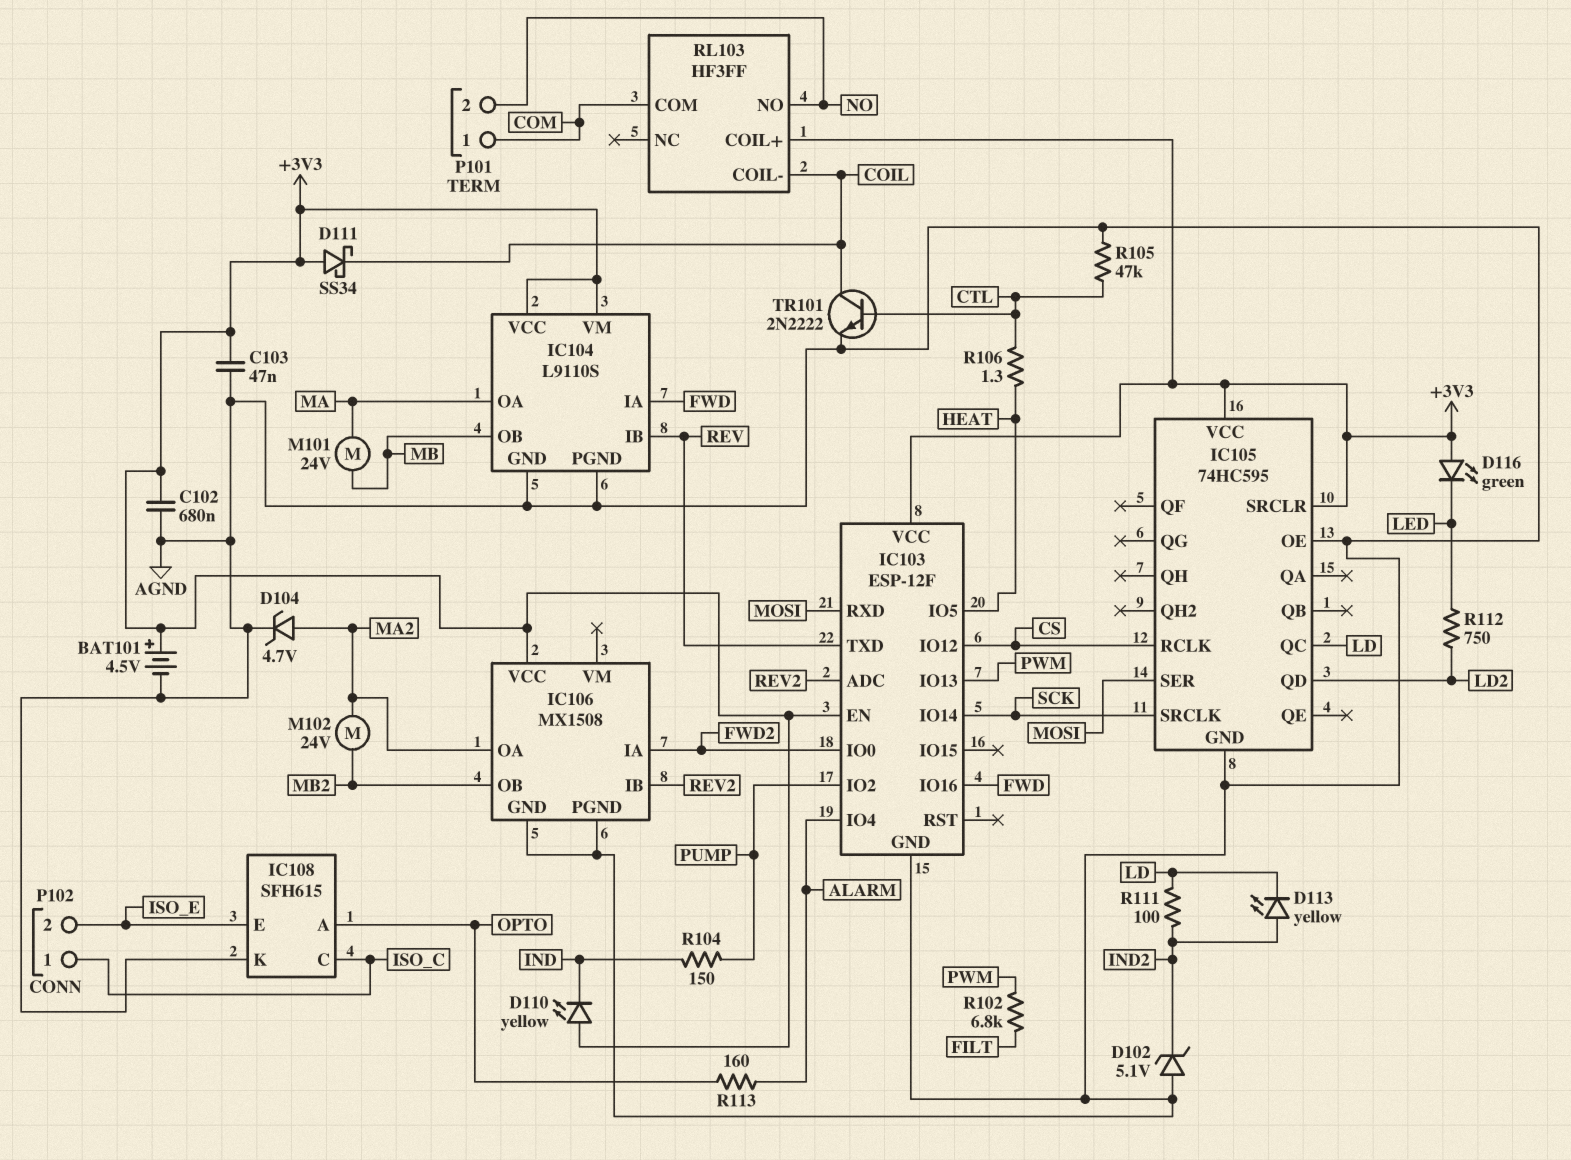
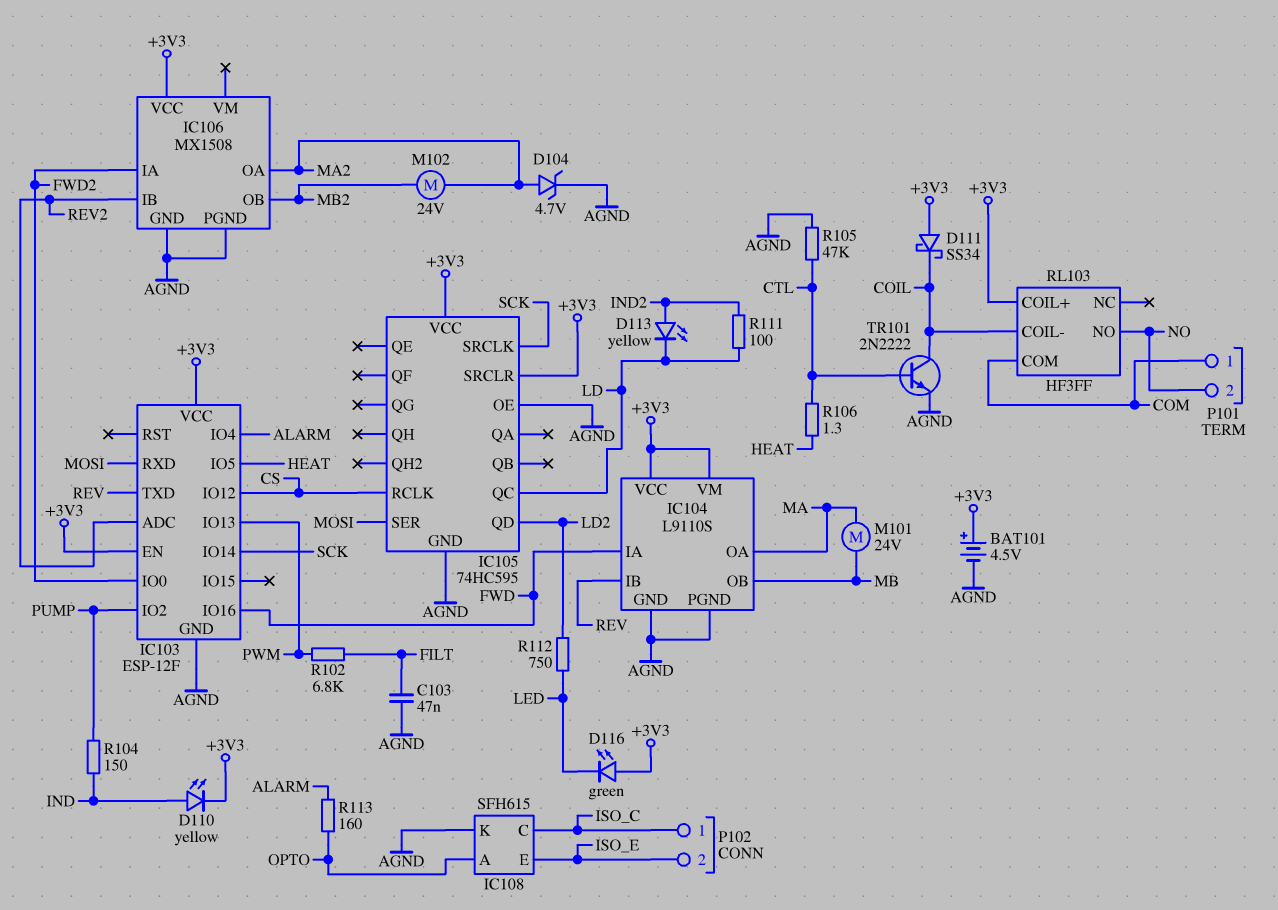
C102: 680nF (+3V3, AGND) -> none
C103: 47nF (+3V3, AGND) -> 47nF (AGND, FILT)
D102: zener 5.1V (A AGND, K IND2) -> none
D110: LED yellow (A +3V3, K IND) -> LED yellow (A IND, K +3V3)

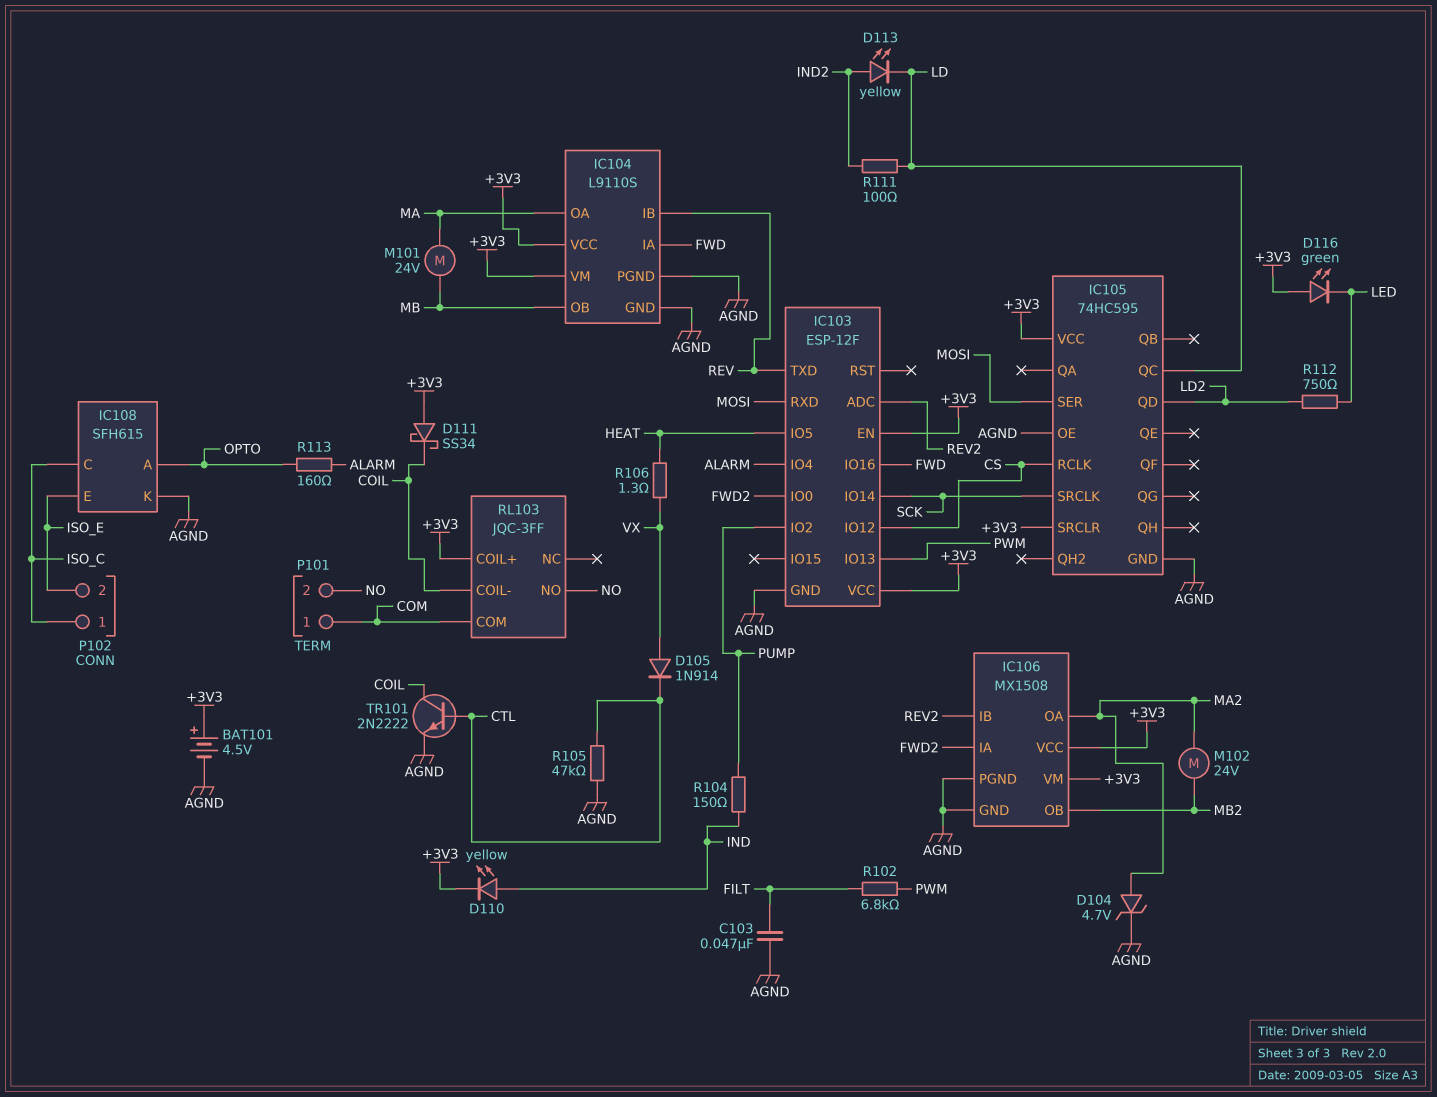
D105: none -> diode 1N914 (A VX, K CTL)
IC106 pin VM: none -> +3V3
R106: 1.3 (CTL, HEAT) -> 1.3 (HEAT, VX)
RL103: HF3FF -> JQC-3FF

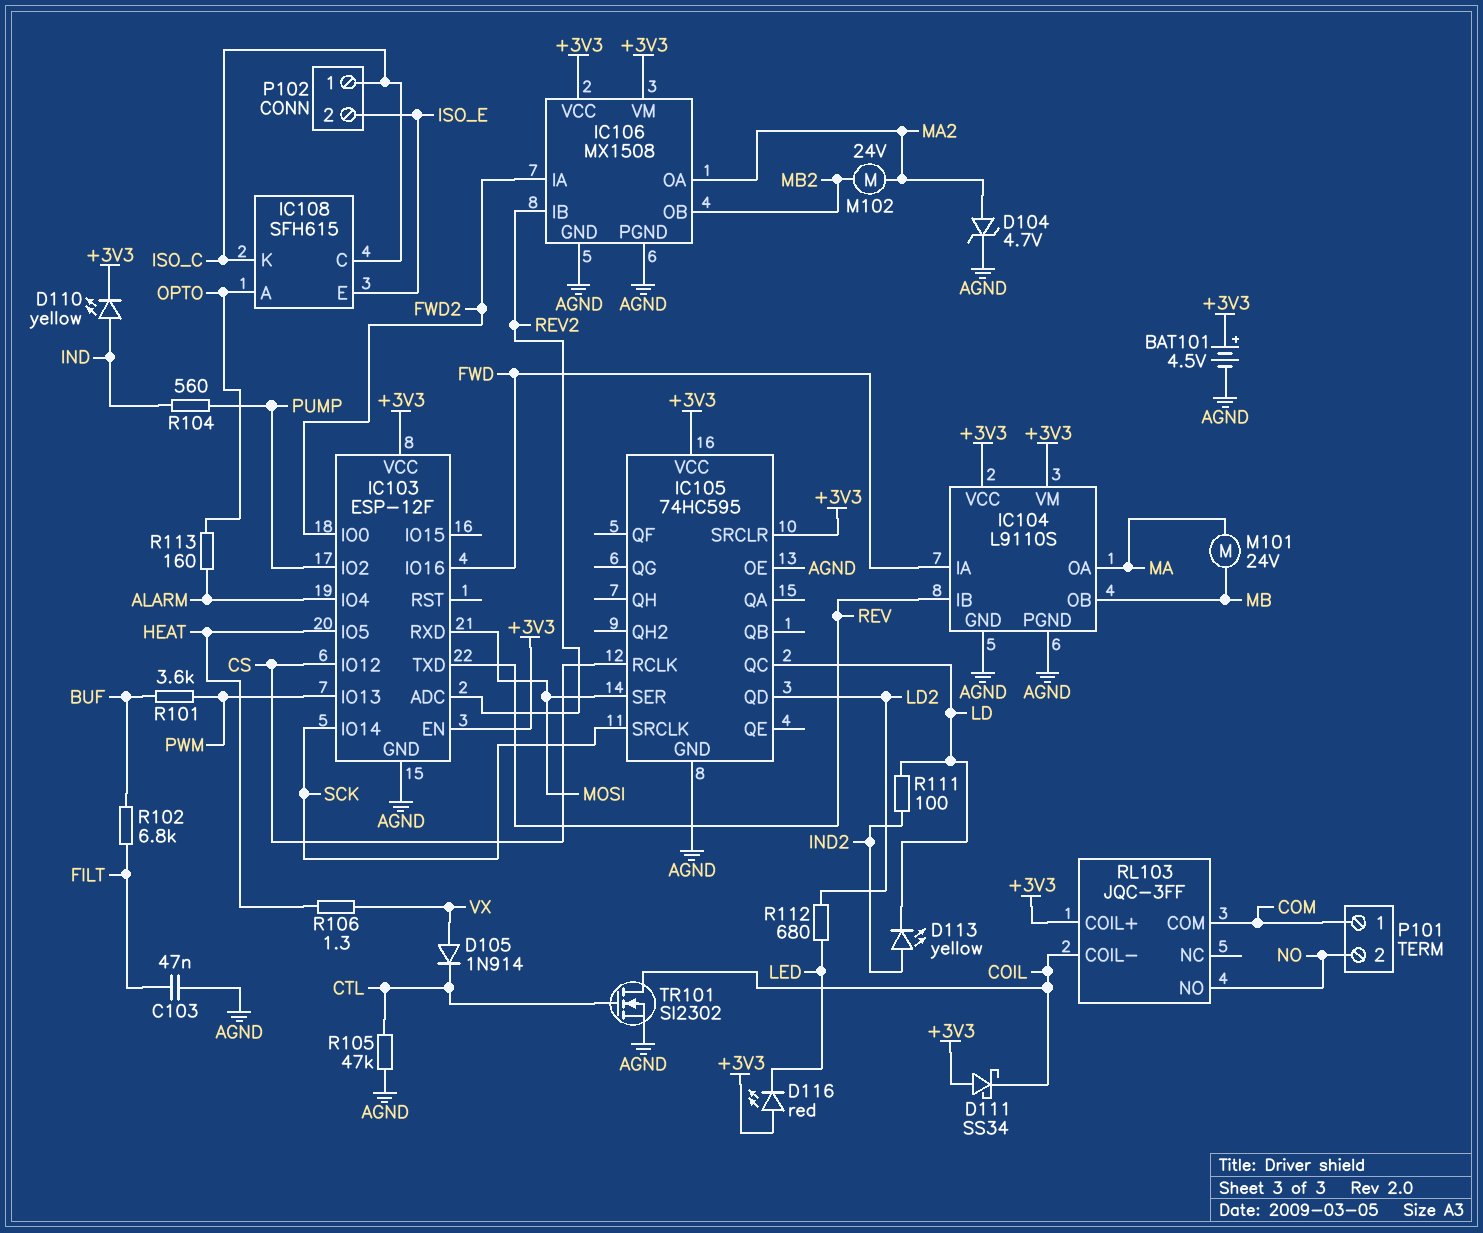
D116: LED green (A +3V3, K LED) -> LED red (A +3V3, K LED)
IC108 pin K: AGND -> ISO_C
R101: none -> 3.6k (BUF, PWM)
R102: 6.8k (FILT, PWM) -> 6.8k (BUF, FILT)
R104: 150 (IND, PUMP) -> 560 (IND, PUMP)
R112: 750 (LD2, LED) -> 680 (LD2, LED)
TR101: NPN 2N2222 (B CTL, C COIL, E AGND) -> NMOS SI2302 (G CTL, D COIL, S AGND)

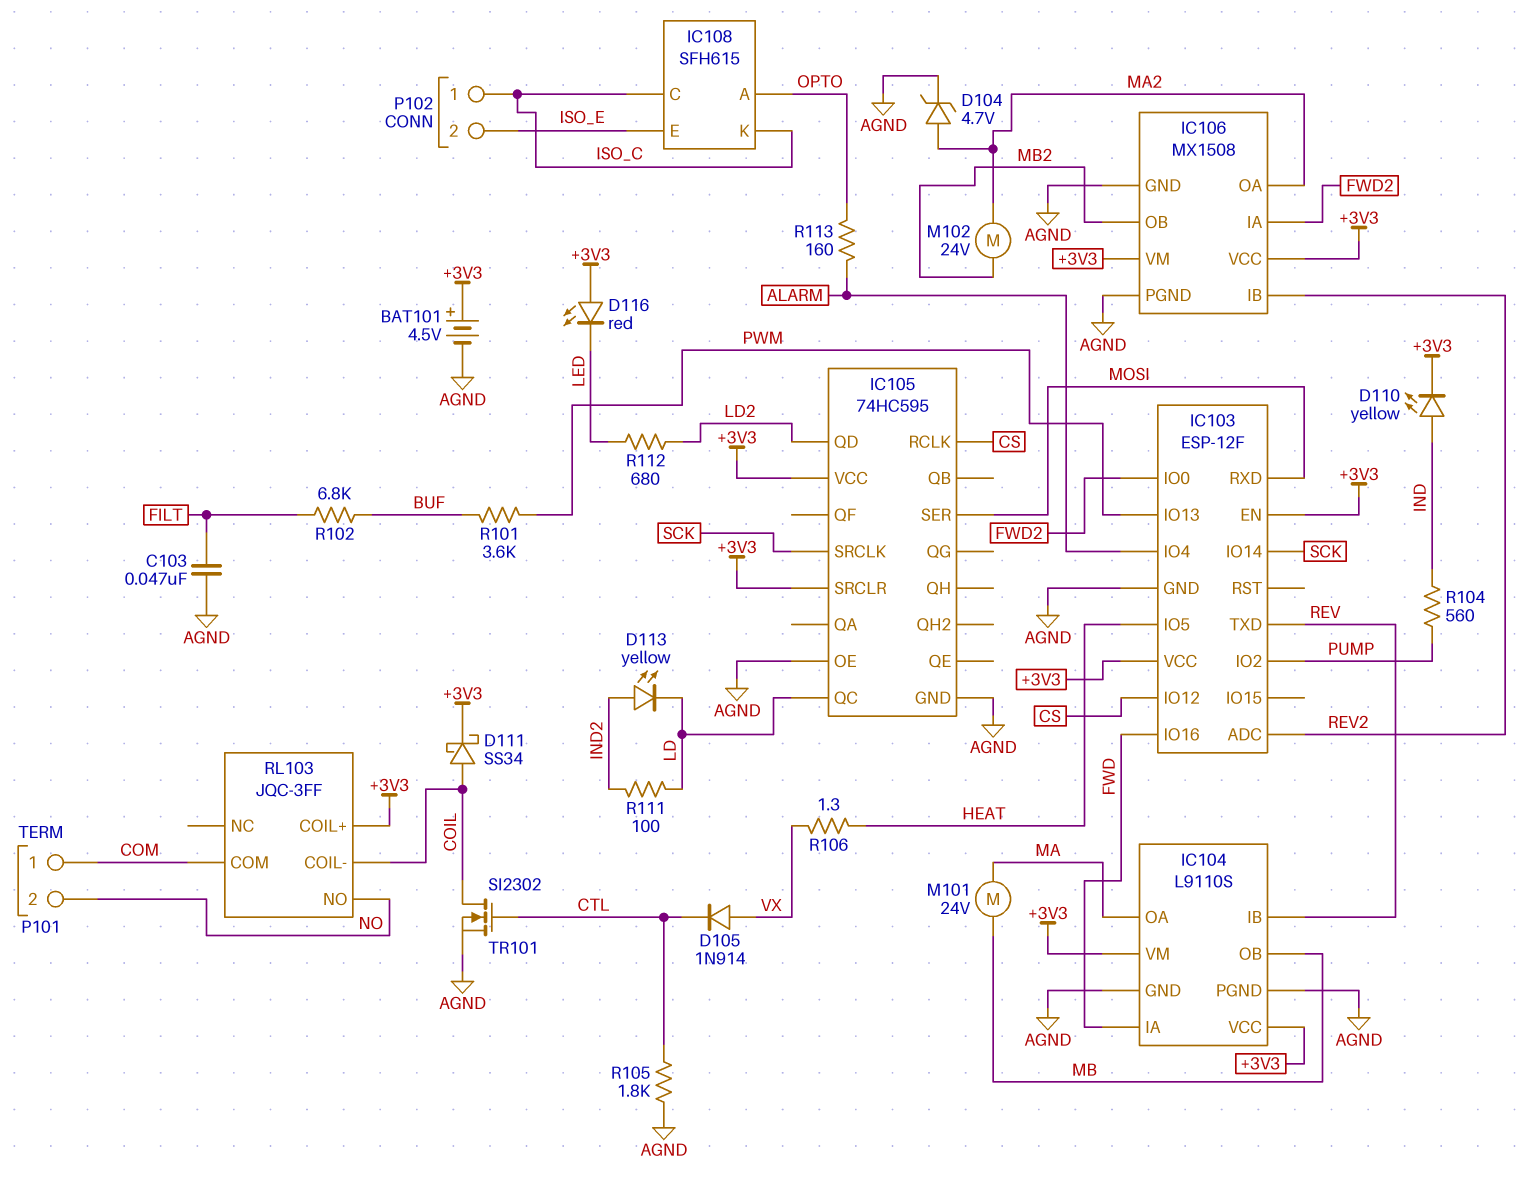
D111: schottky SS34 (A +3V3, K COIL) -> schottky SS34 (A COIL, K +3V3)
R105: 47k (AGND, CTL) -> 1.8k (AGND, CTL)

